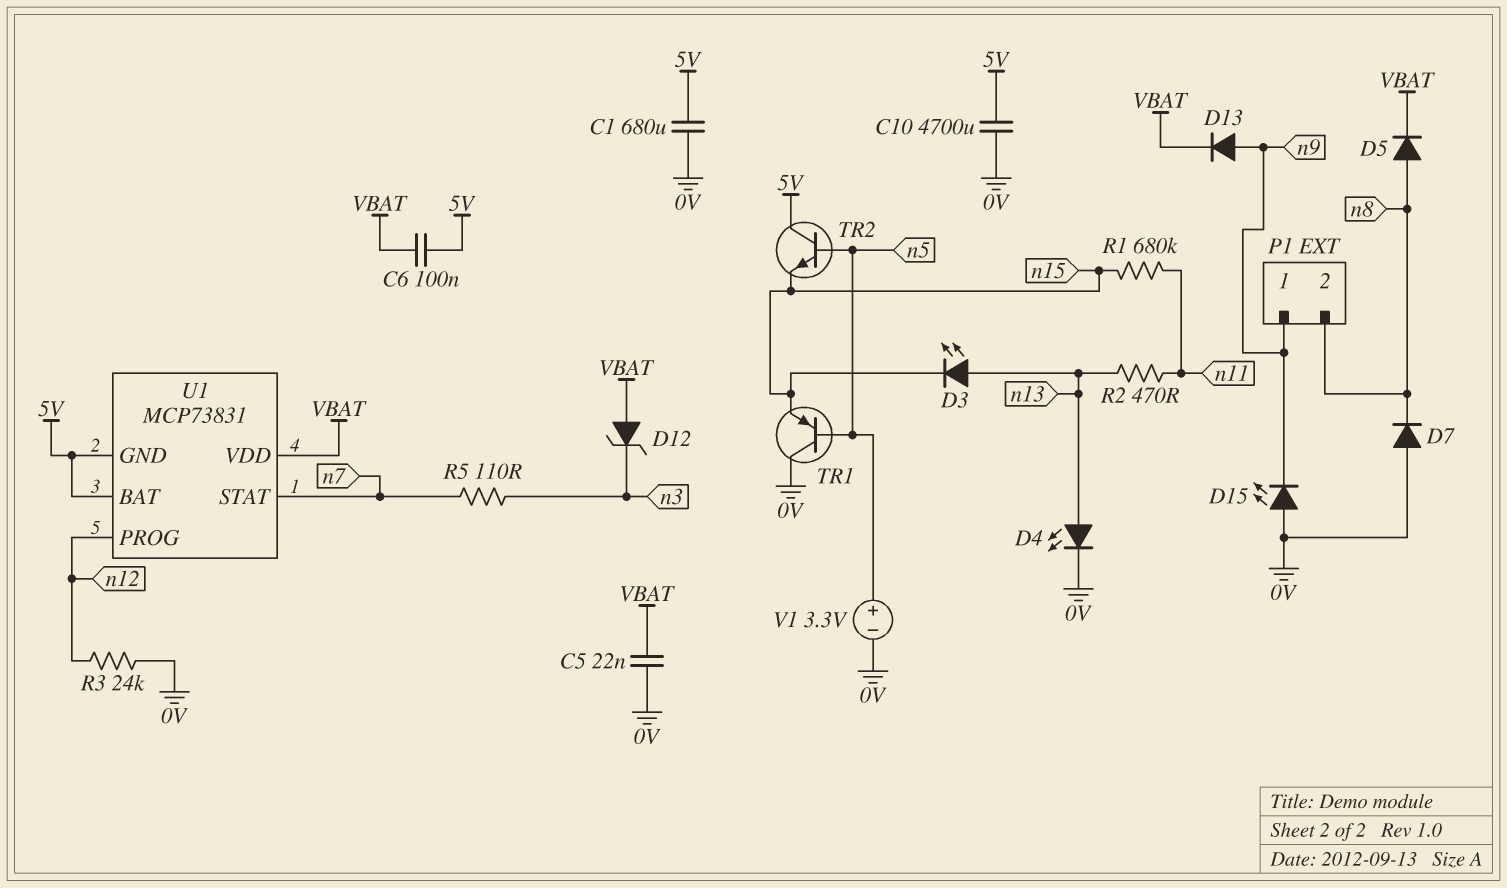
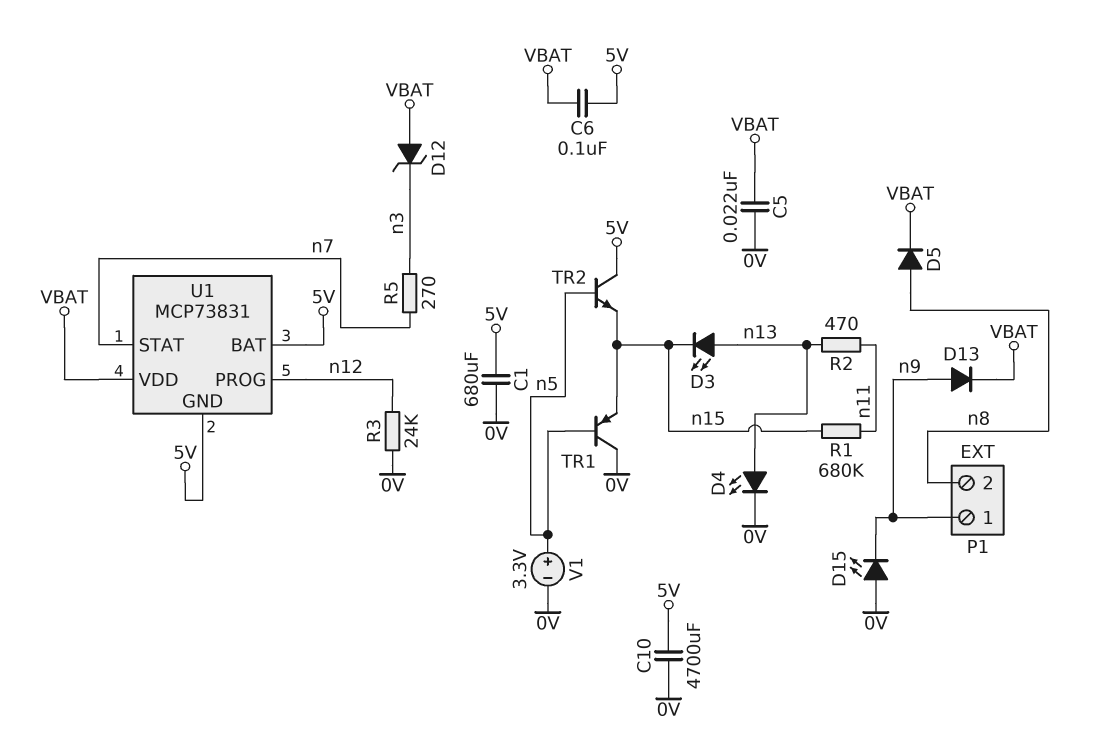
D7: diode (A 0V, K n8) -> none
R5: 110 (n3, n7) -> 270 (n3, n7)

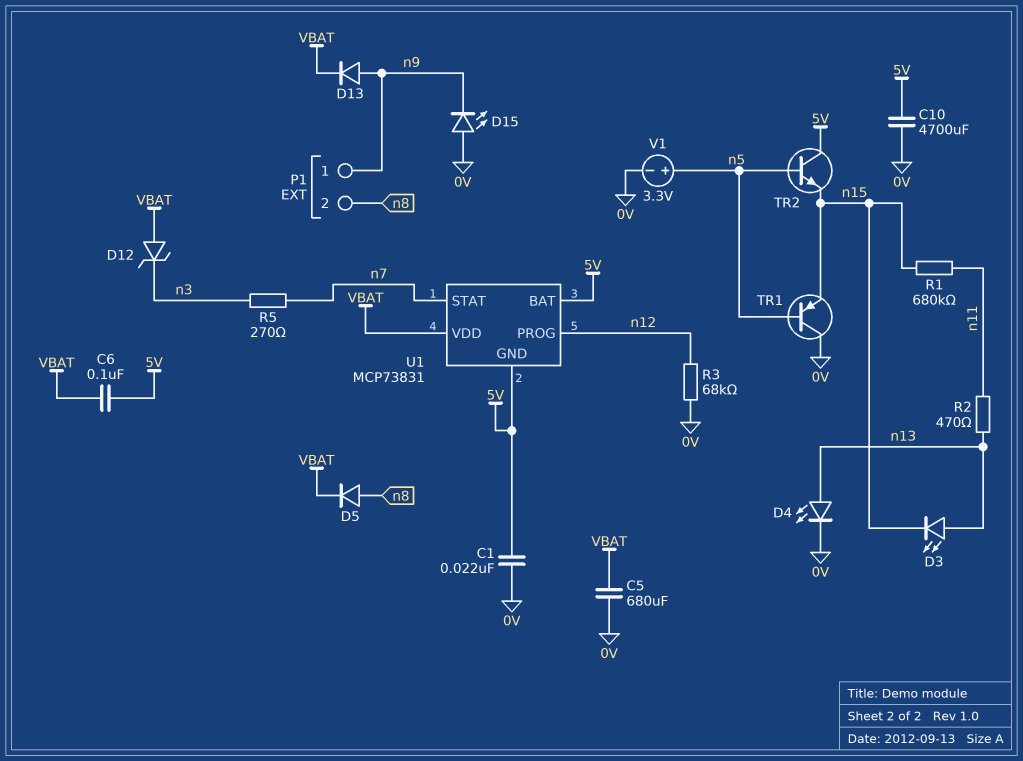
C1: 680uF (0V, 5V) -> 22nF (0V, 5V)
C5: 22nF (0V, VBAT) -> 680uF (0V, VBAT)
R3: 24k (0V, n12) -> 68k (0V, n12)

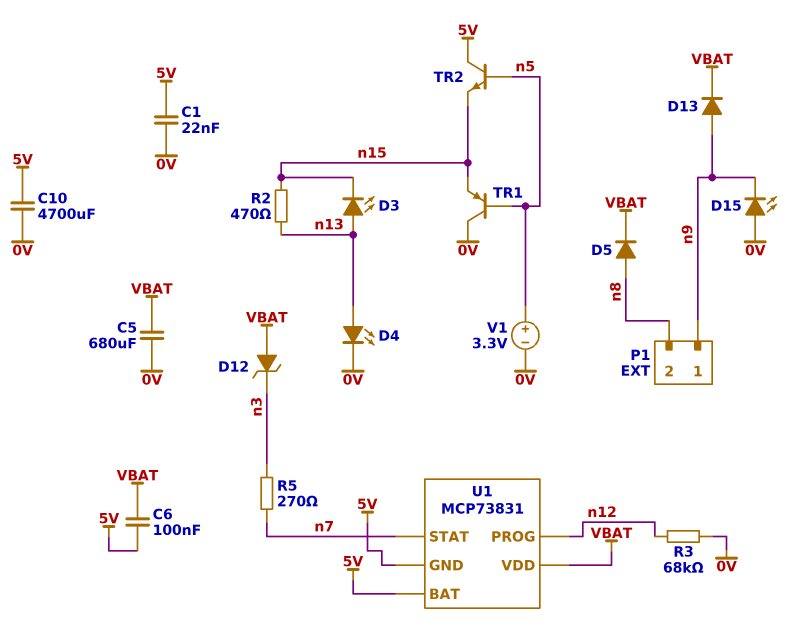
R1: 680k (n11, n15) -> none
R2: 470 (n11, n13) -> 470 (n13, n15)

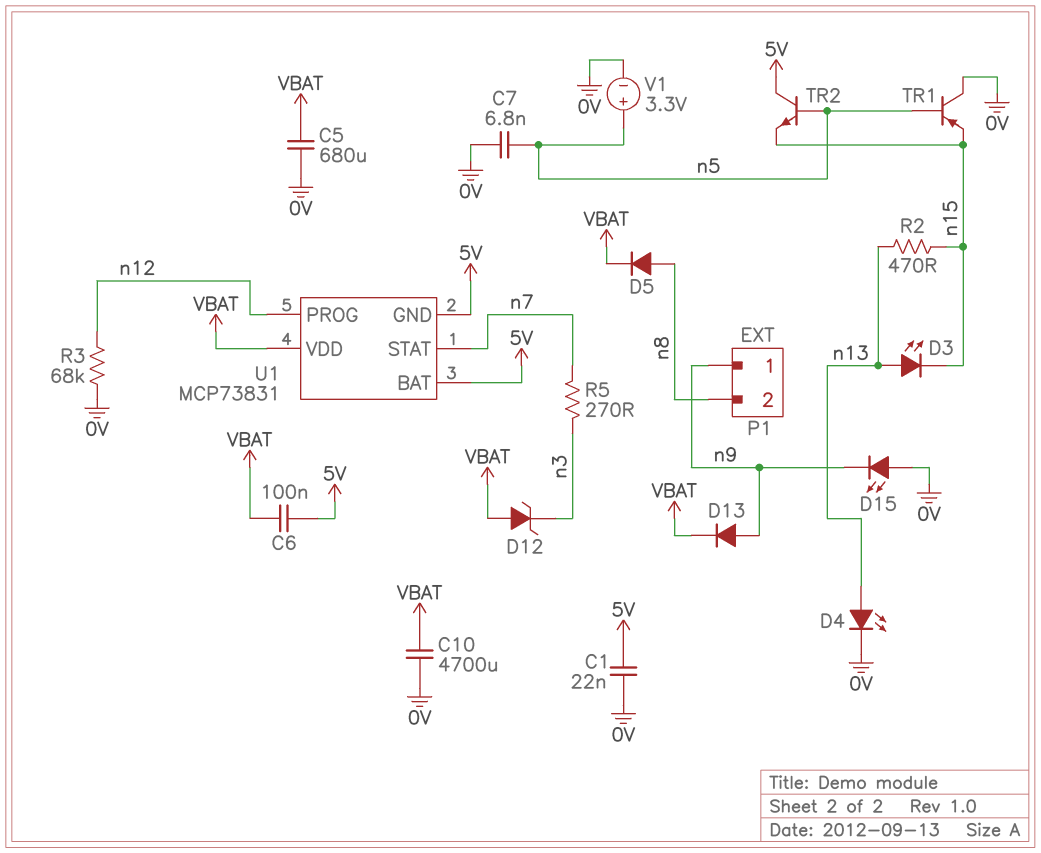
C7: none -> 6.8nF (0V, n5)
C10: 4700uF (0V, 5V) -> 4700uF (0V, VBAT)

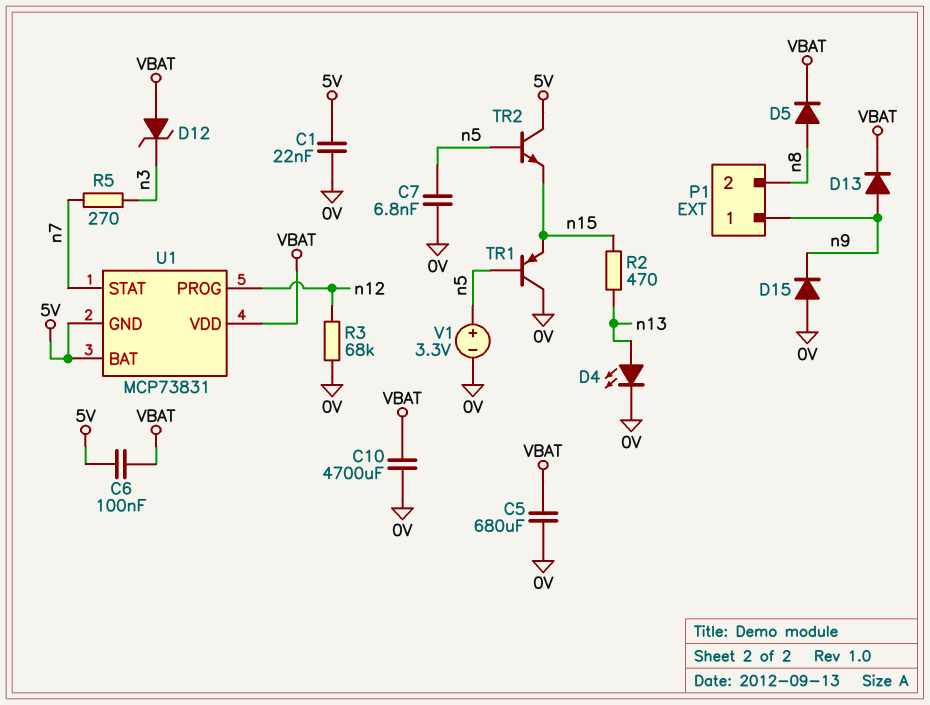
D3: LED (A n13, K n15) -> none
D15: LED (A 0V, K n9) -> diode (A 0V, K n9)

